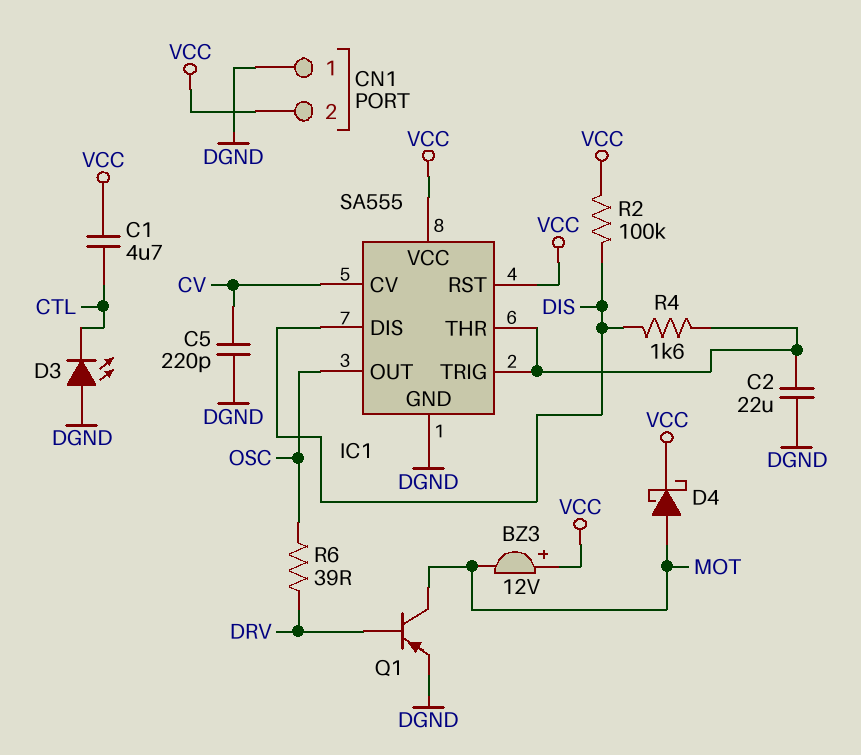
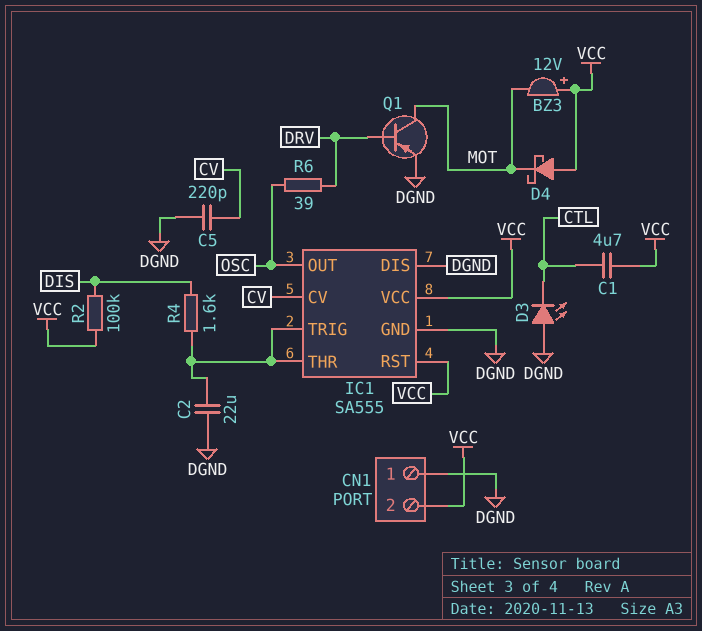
D4: schottky (A MOT, K VCC) -> schottky (A VCC, K MOT)
IC1 pin DIS: DIS -> DGND

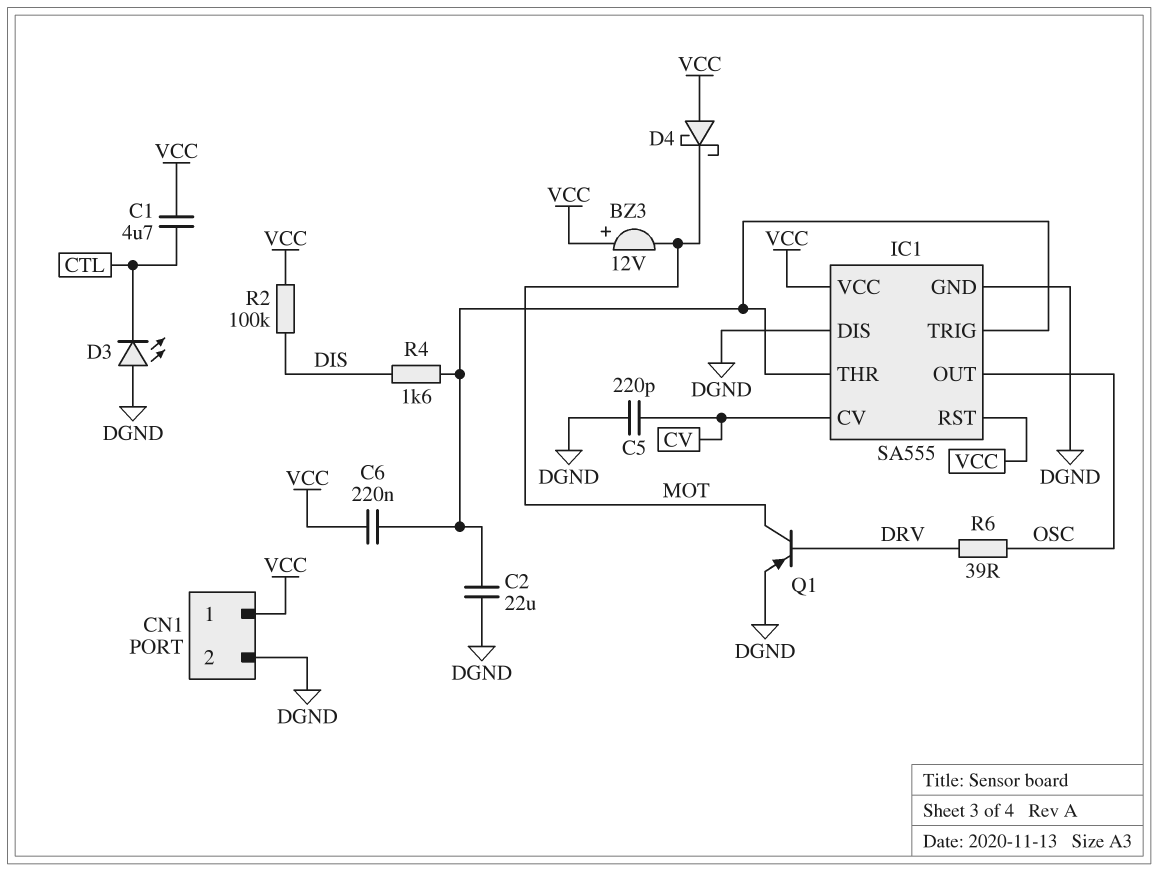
C6: none -> 220nF (IC1/THR, VCC)
CN1 pin 1: DGND -> VCC
CN1 pin 2: VCC -> DGND

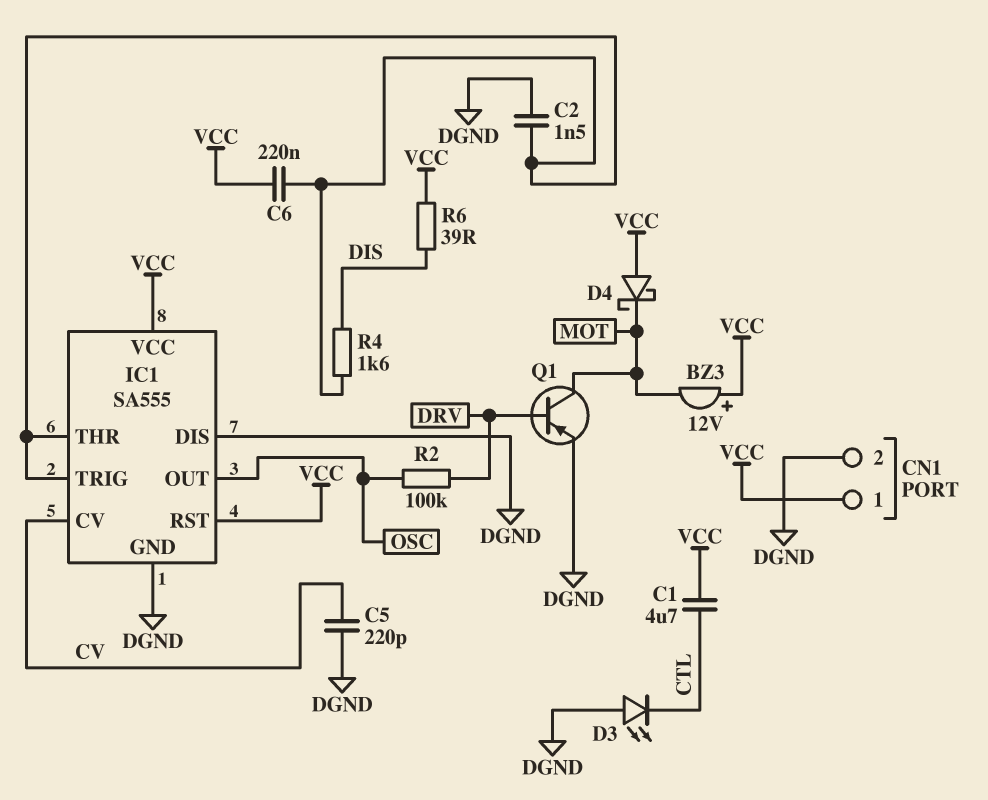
C2: 22uF (DGND, IC1/THR) -> 1.5nF (DGND, IC1/THR)
R2: 100k (DIS, VCC) -> 100k (DRV, OSC)
R6: 39 (DRV, OSC) -> 39 (DIS, VCC)

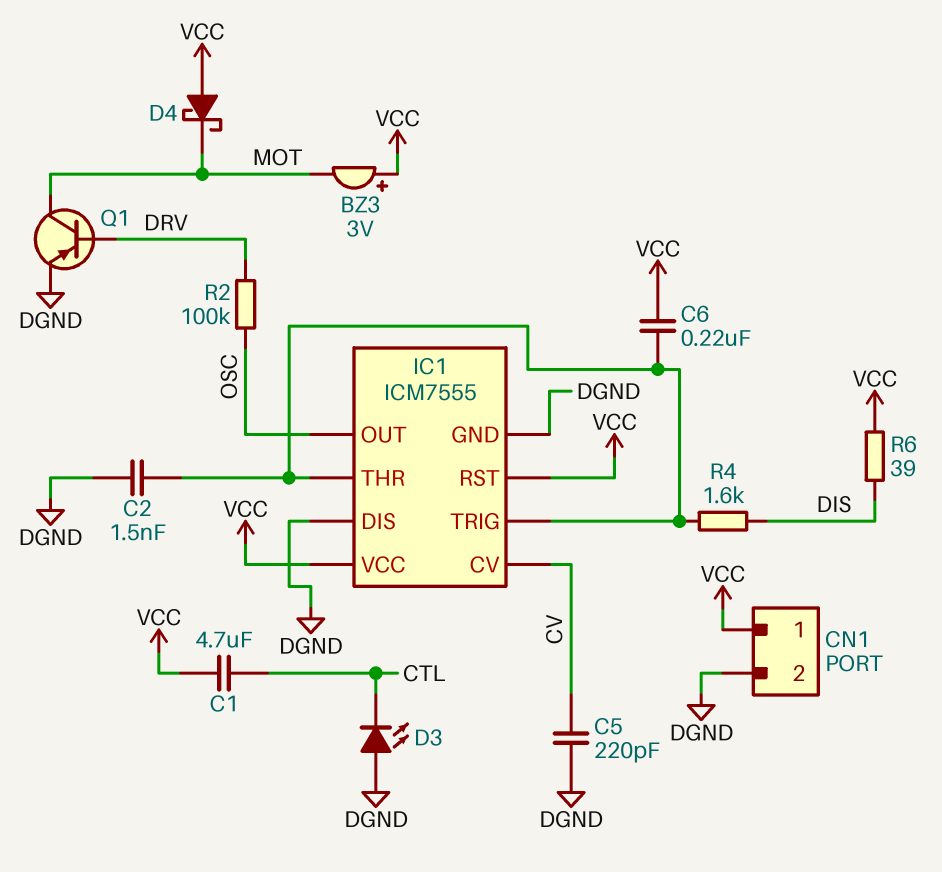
BZ3: buzzer 12V (plus VCC, minus MOT) -> buzzer 3V (plus VCC, minus MOT)
IC1: SA555 -> ICM7555

